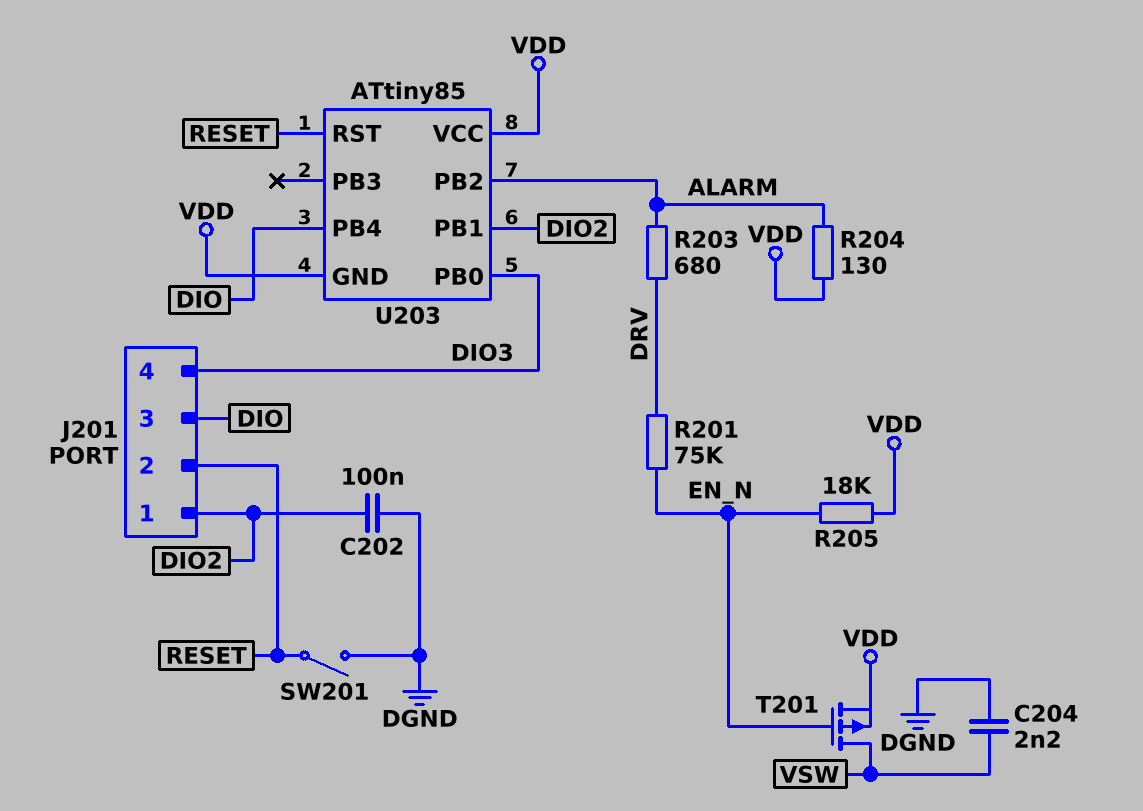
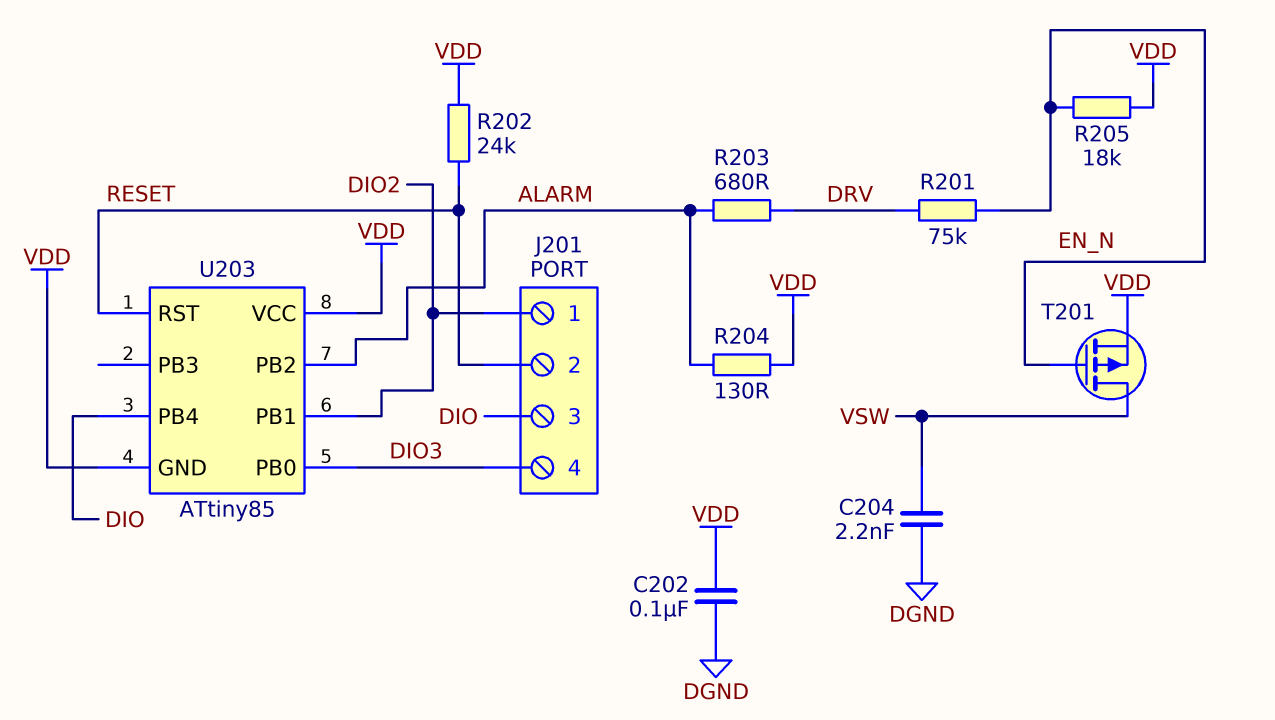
C202: 100nF (DGND, DIO2) -> 100nF (DGND, VDD)
R202: none -> 24k (RESET, VDD)
SW201: switch (DGND, RESET) -> none

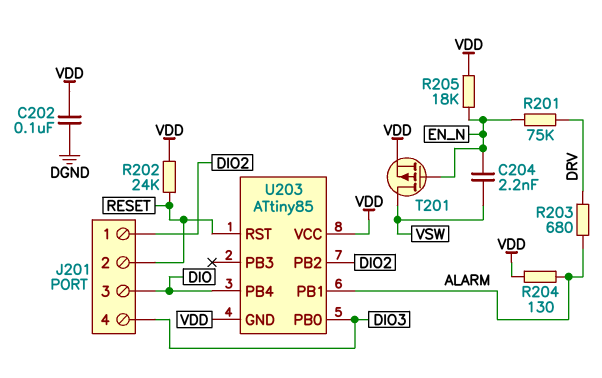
C204: 2.2nF (DGND, VSW) -> 2.2nF (EN_N, VSW)
U203 pin PB1: DIO2 -> ALARM
U203 pin PB2: ALARM -> DIO2

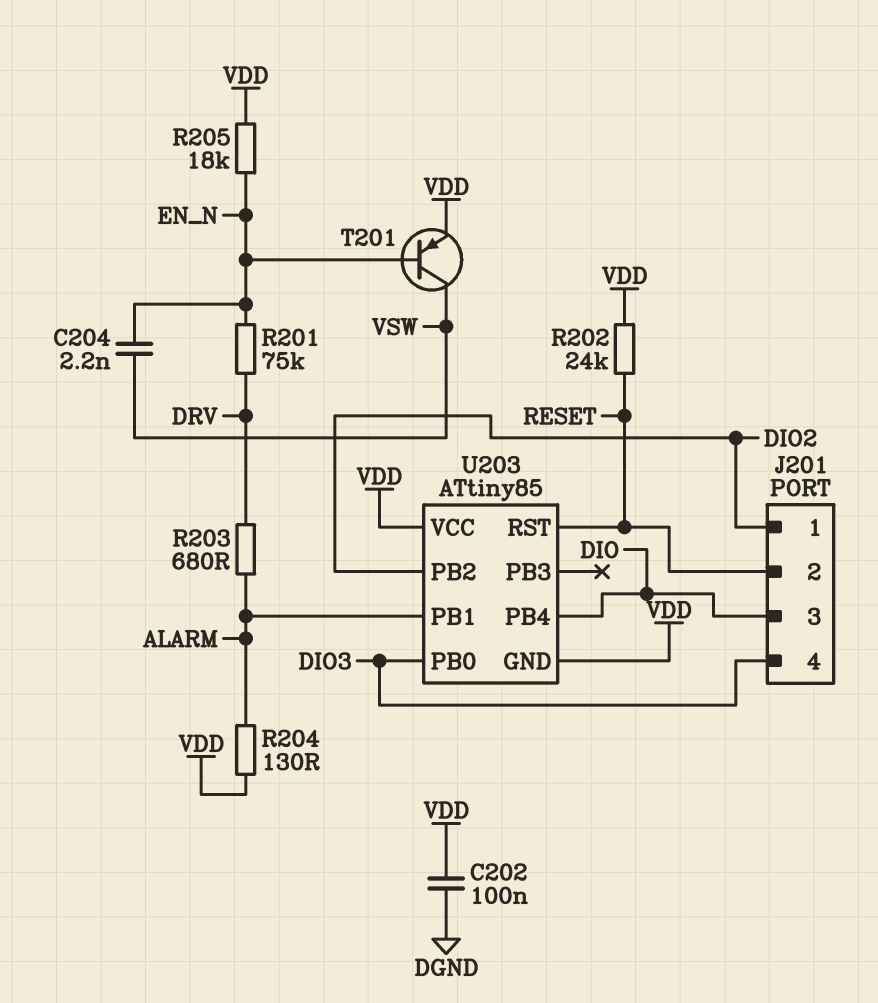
T201: PMOS (G EN_N, D VSW, S VDD) -> PNP (B EN_N, C VSW, E VDD)

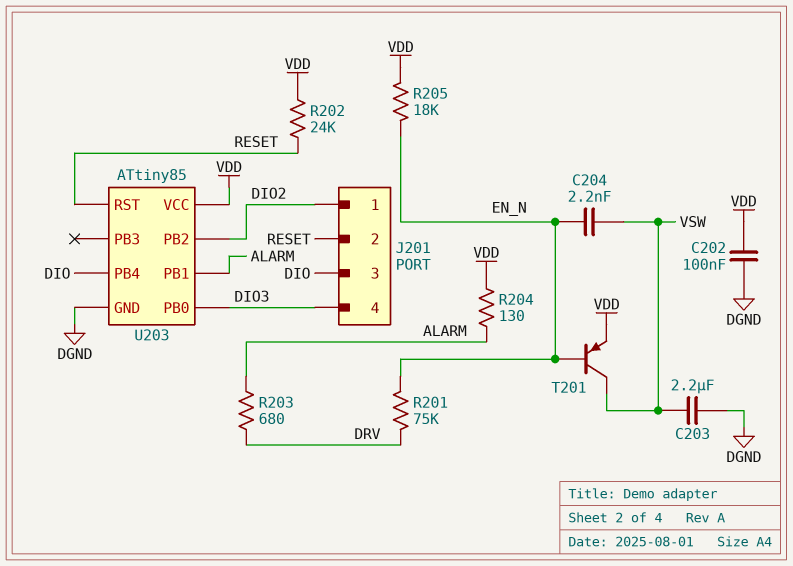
C203: none -> 2.2uF (DGND, VSW)
U203 pin GND: VDD -> DGND

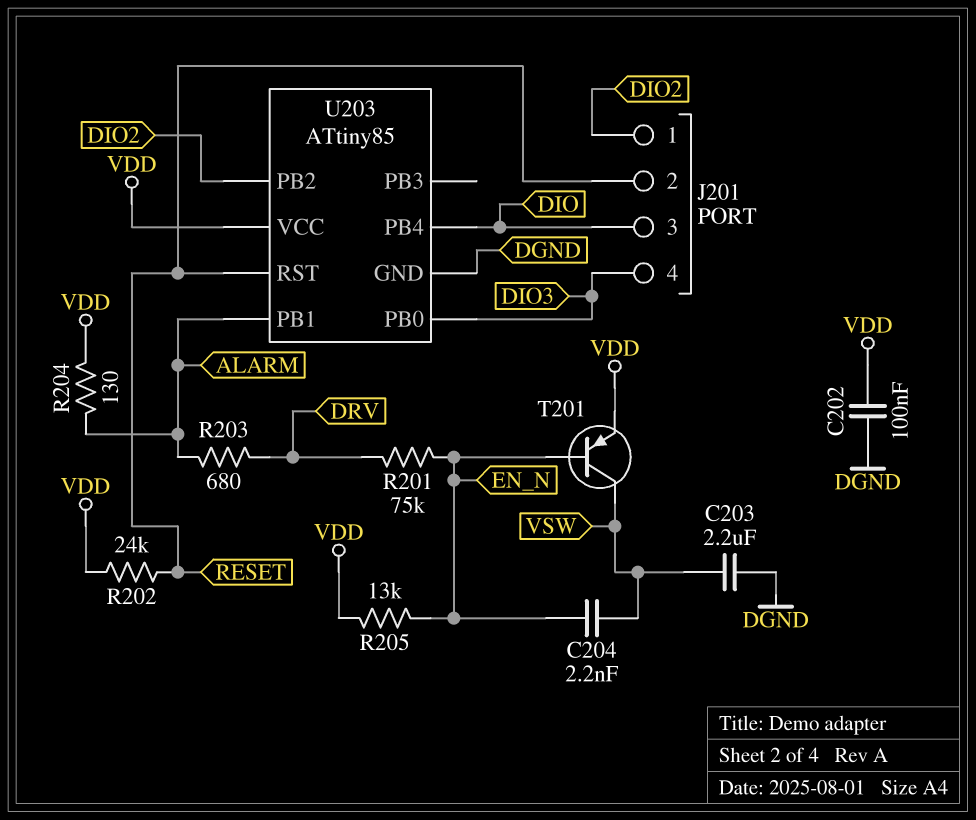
R205: 18k (EN_N, VDD) -> 13k (EN_N, VDD)

